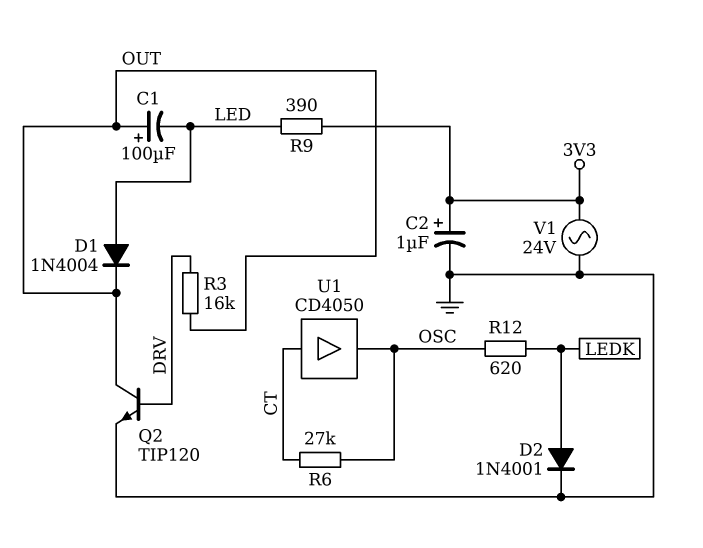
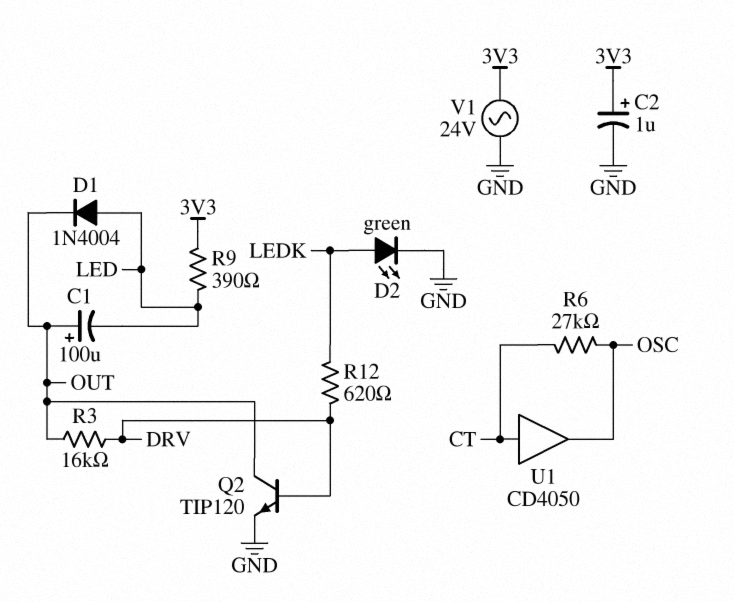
D2: diode 1N4001 (A LEDK, K GND) -> LED green (A LEDK, K GND)
R12: 620 (LEDK, OSC) -> 620 (DRV, LEDK)

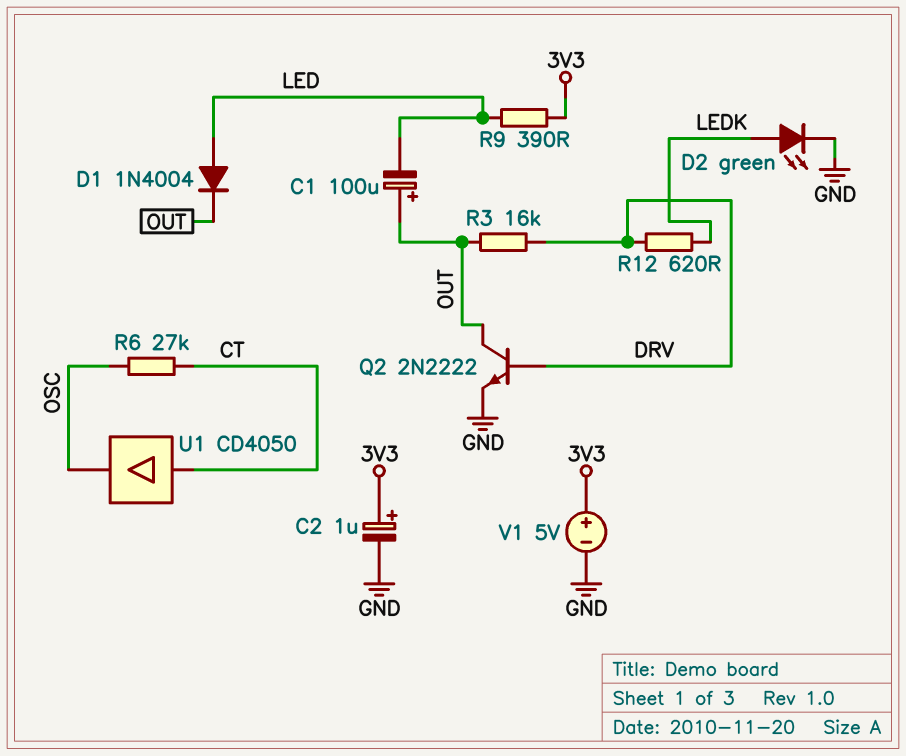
Q2: NPN TIP120 (B DRV, C OUT, E GND) -> NPN 2N2222 (B DRV, C OUT, E GND)
V1: AC 24V (3V3, GND) -> 5V (plus 3V3, minus GND)

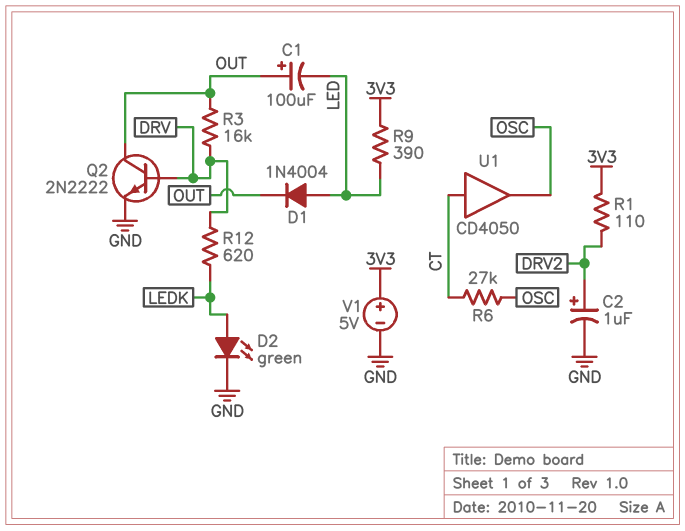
C2: 1uF (plus 3V3, minus GND) -> 1uF (plus DRV2, minus GND)
R1: none -> 110 (3V3, DRV2)

